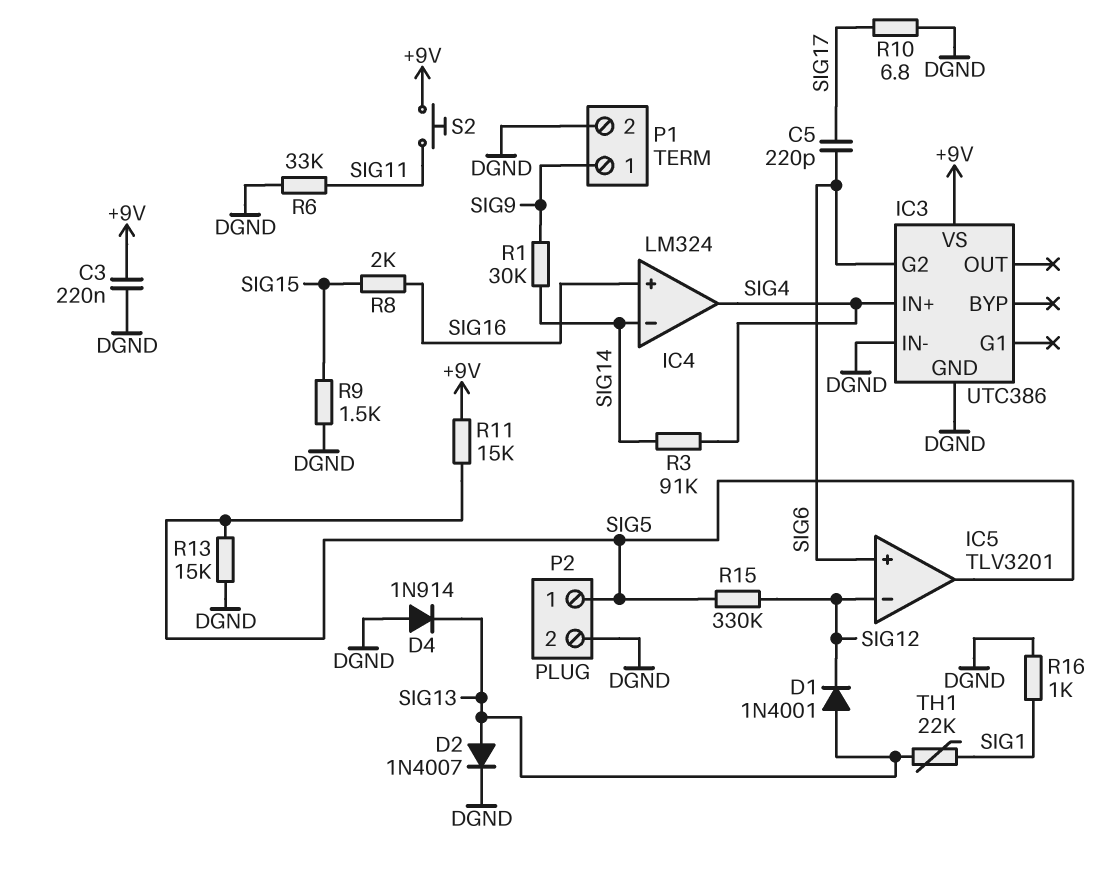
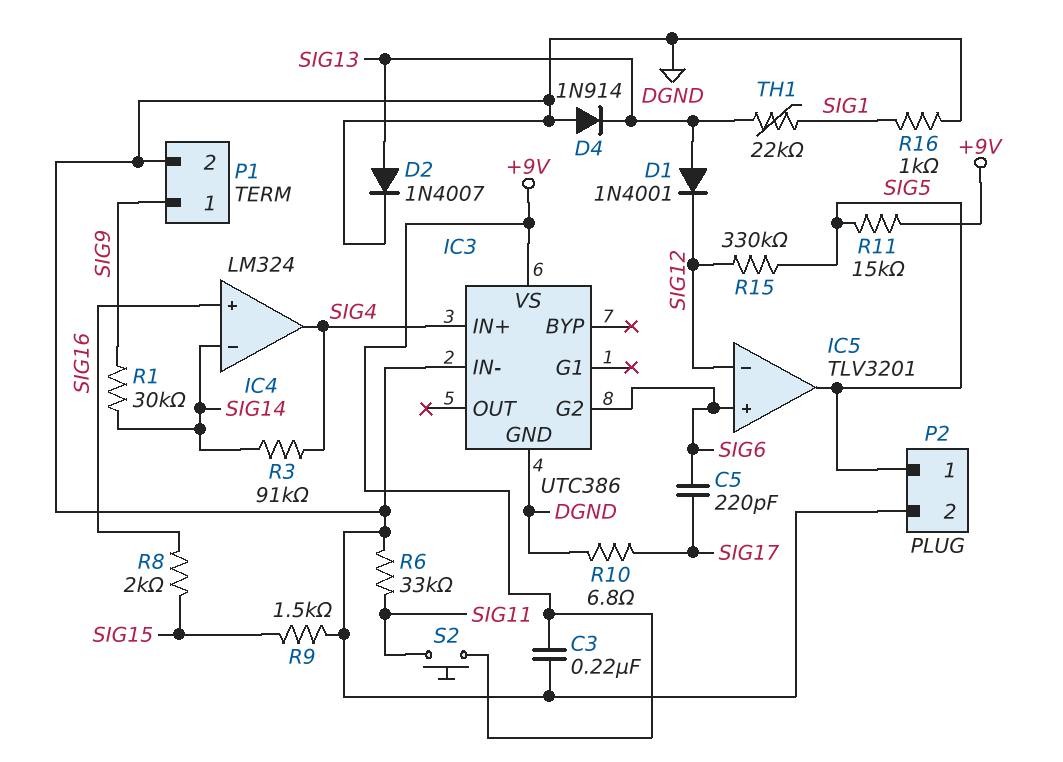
R13: 15k (DGND, SIG5) -> none

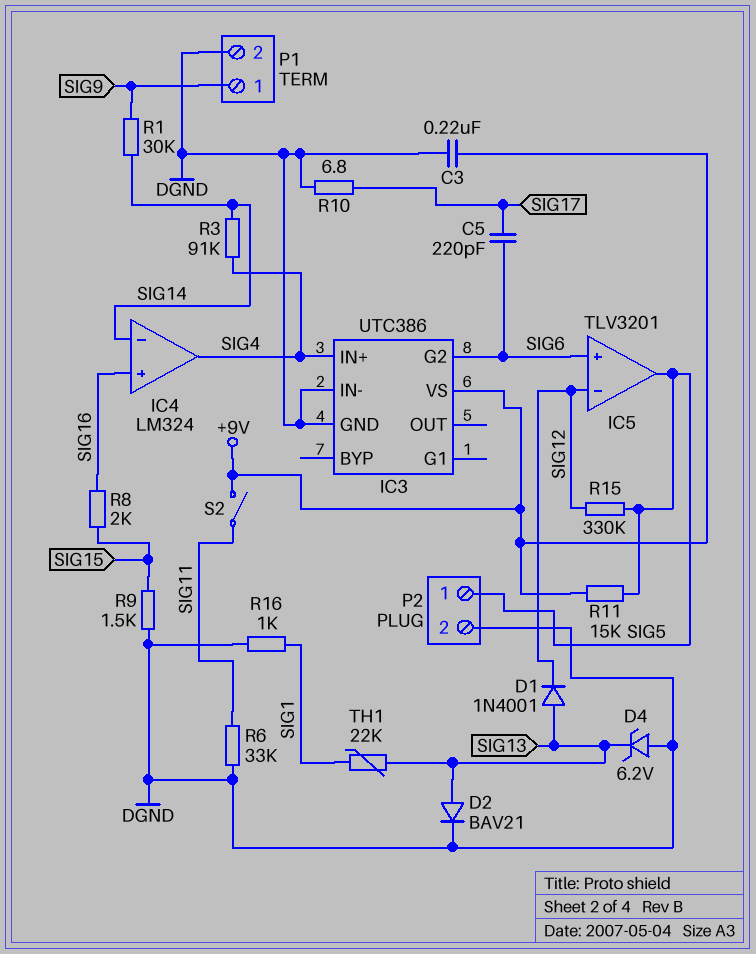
D2: diode 1N4007 (A SIG13, K DGND) -> diode BAV21 (A SIG13, K DGND)
D4: diode 1N914 (A DGND, K SIG13) -> zener 6.2V (A DGND, K SIG13)
S2: button (+9V, SIG11) -> switch (+9V, SIG11)

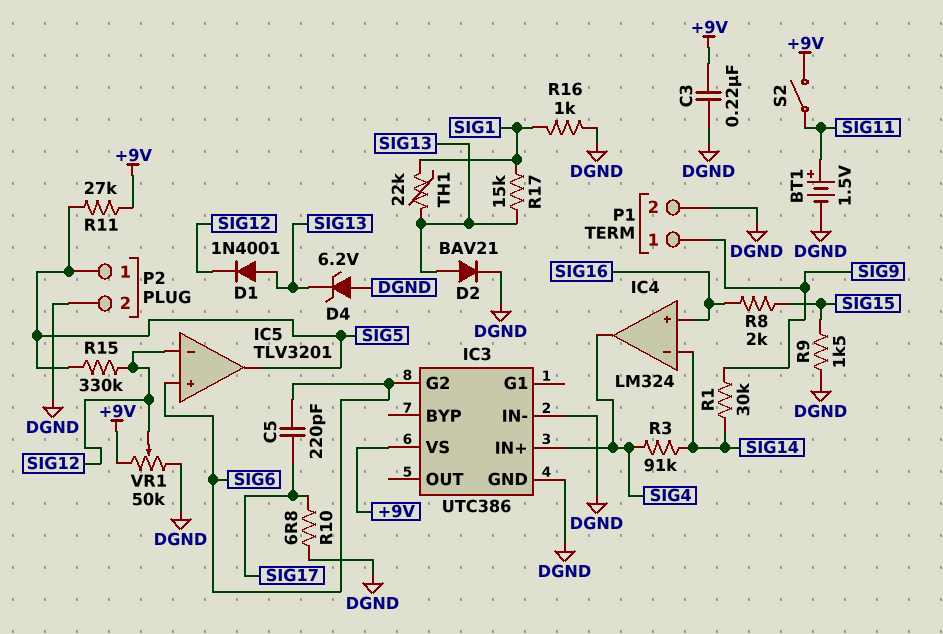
BT1: none -> 1.5V (plus SIG11, minus DGND)
R6: 33k (DGND, SIG11) -> none
R11: 15k (+9V, SIG5) -> 27k (+9V, SIG5)
R17: none -> 15k (SIG1, SIG13)
VR1: none -> 50k (+9V, DGND, wiper SIG12)

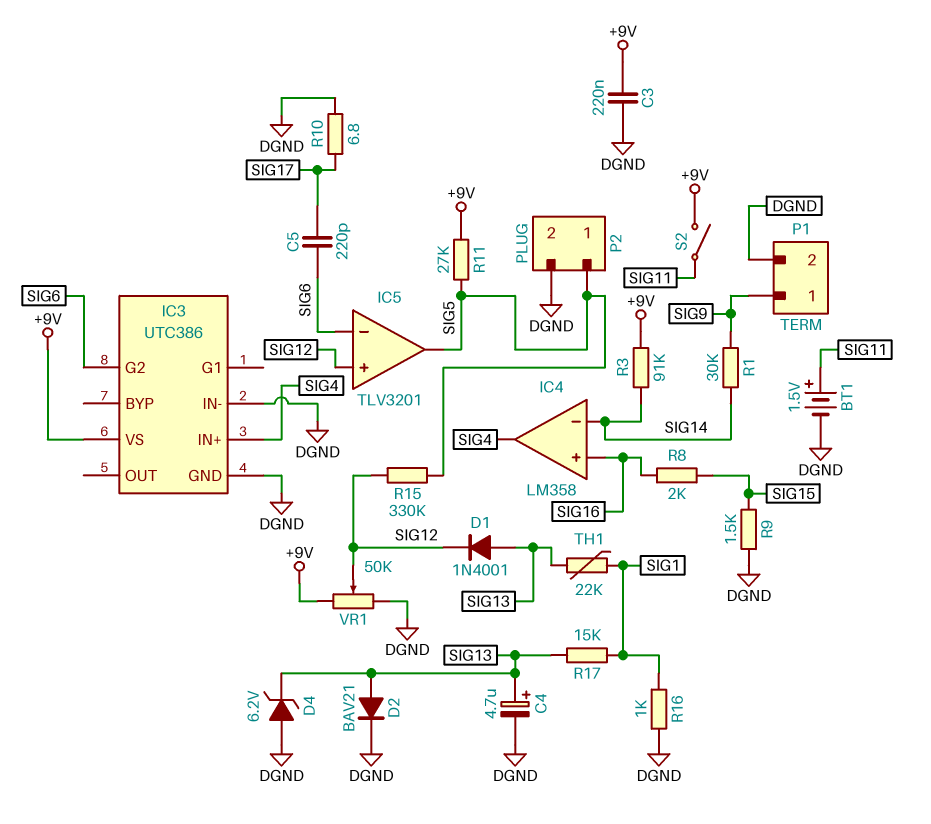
C4: none -> 4.7uF (plus SIG13, minus DGND)
IC4: LM324 -> LM358
IC5 pin in+: SIG6 -> SIG12
IC5 pin in-: SIG12 -> SIG6
R3: 91k (SIG4, SIG14) -> 91k (+9V, SIG14)

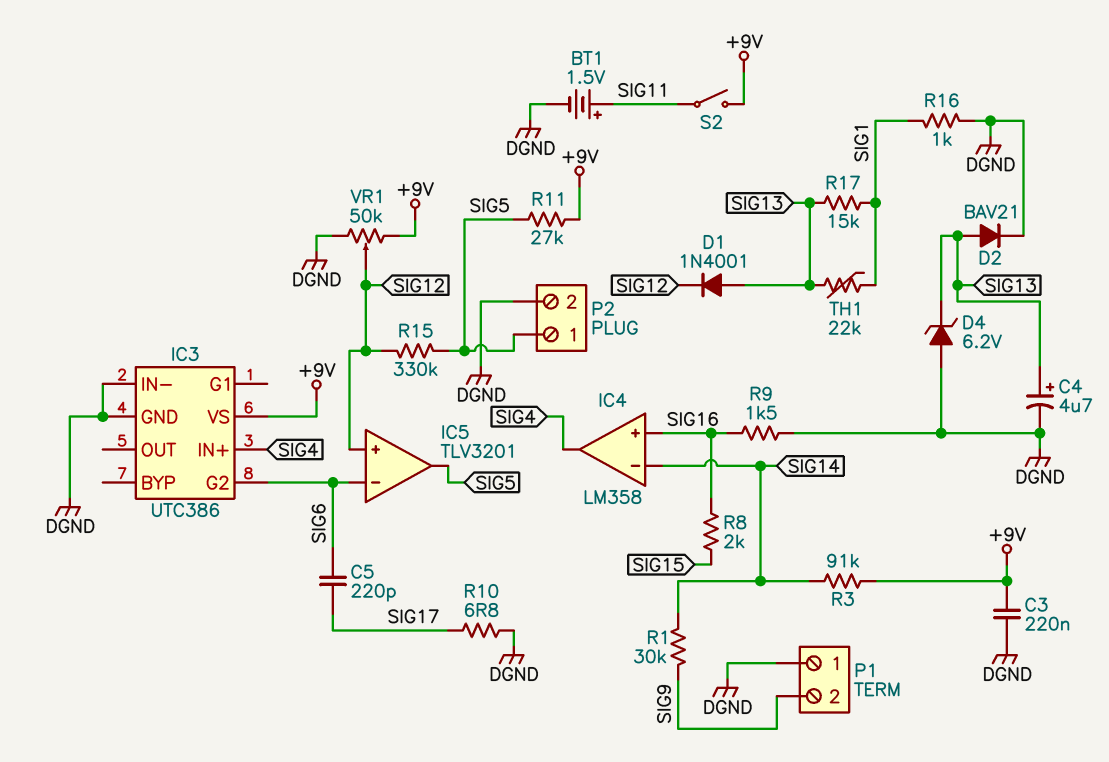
P1 pin 1: SIG9 -> DGND
P1 pin 2: DGND -> SIG9
R9: 1.5k (DGND, SIG15) -> 1.5k (DGND, SIG16)

